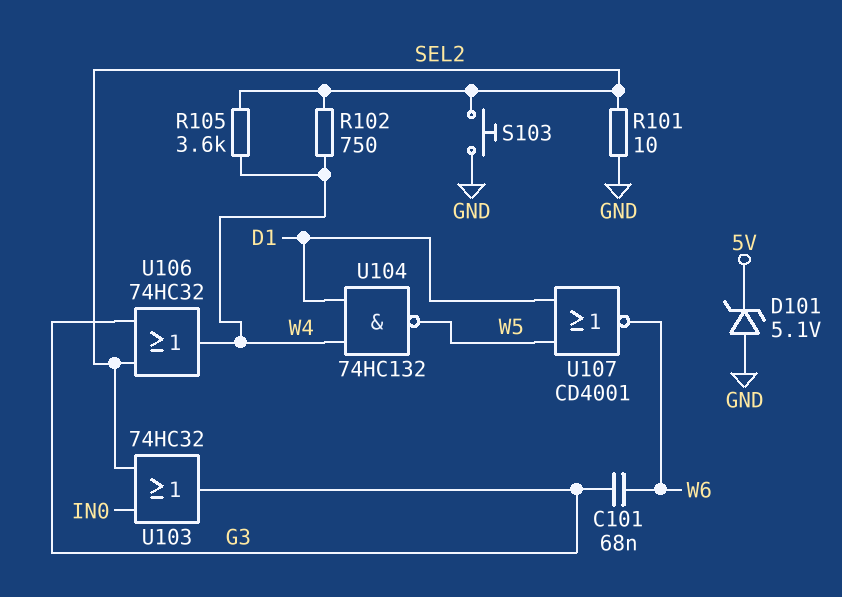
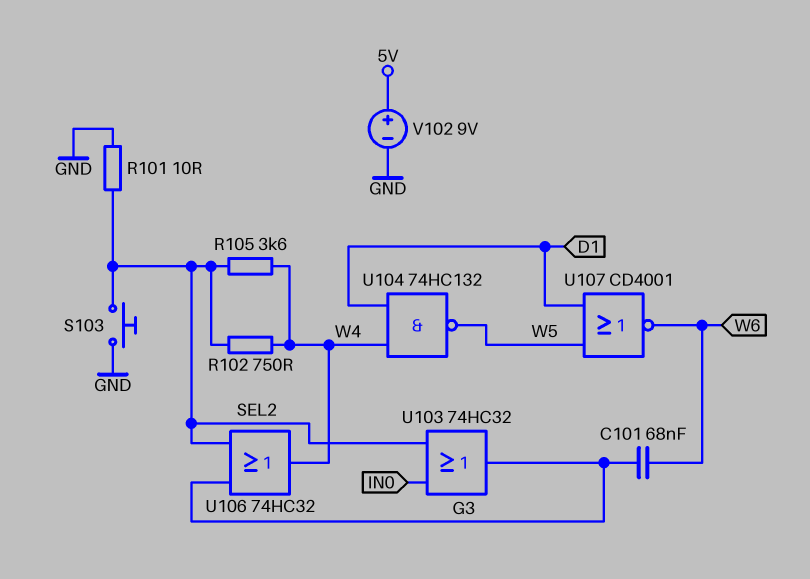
D101: zener 5.1V (A GND, K 5V) -> none
V102: none -> 9V (plus 5V, minus GND)

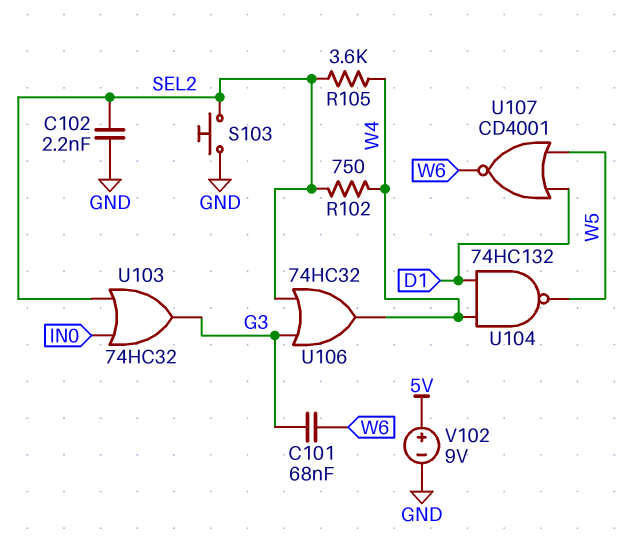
C102: none -> 2.2nF (GND, SEL2)
R101: 10 (GND, SEL2) -> none

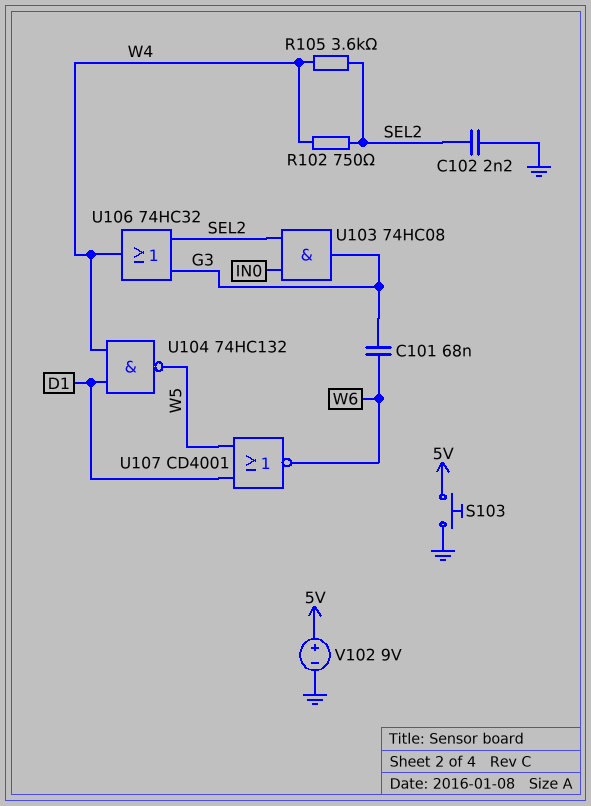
S103: button (GND, SEL2) -> button (5V, GND)
U103: OR 74HC32 (in IN0, in SEL2, out G3) -> AND 74HC08 (in IN0, in SEL2, out G3)

